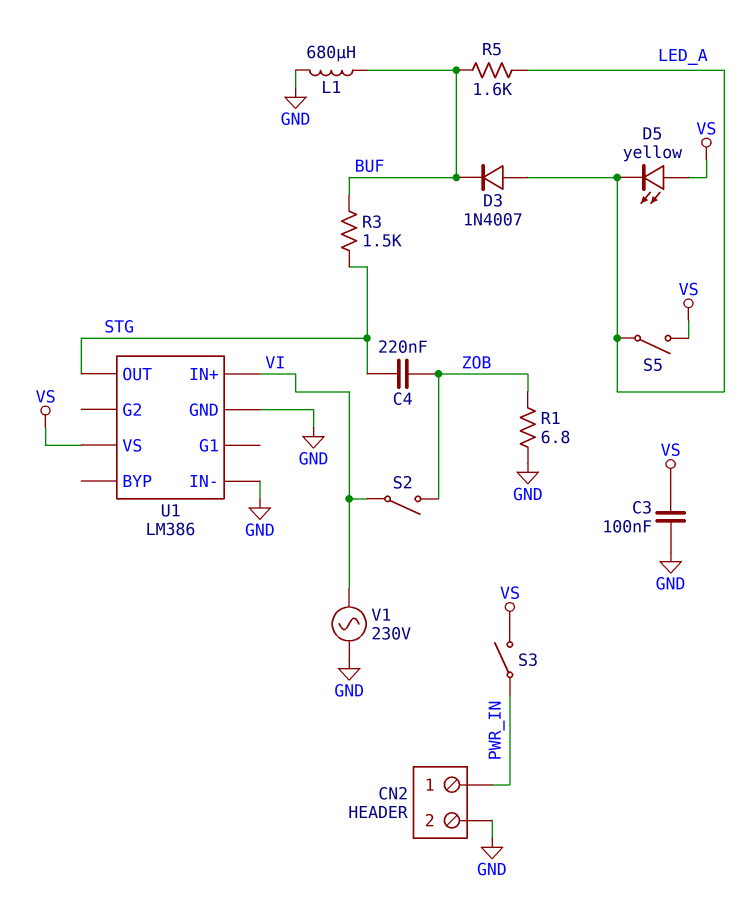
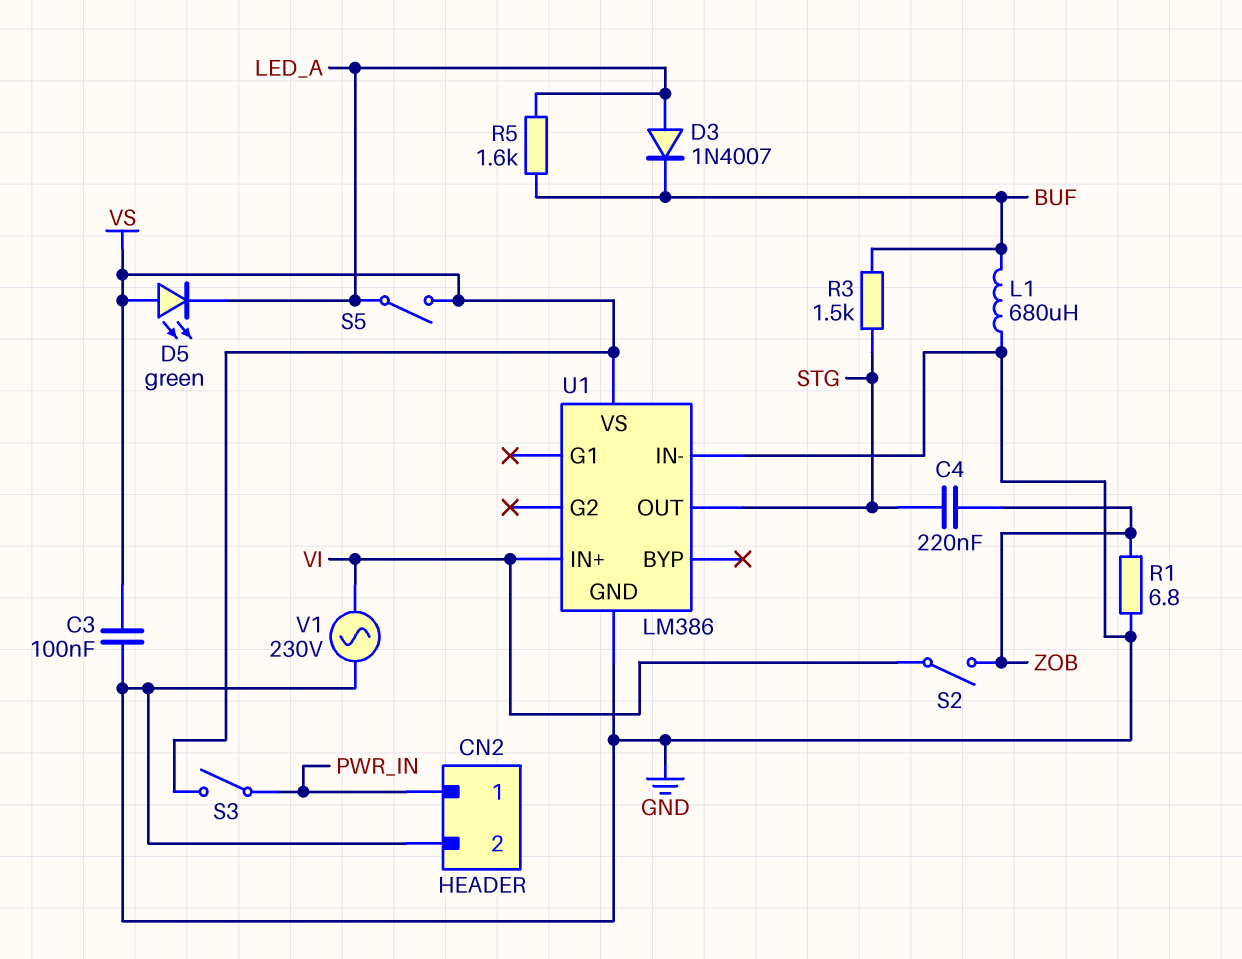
D5: LED yellow (A VS, K LED_A) -> LED green (A VS, K LED_A)

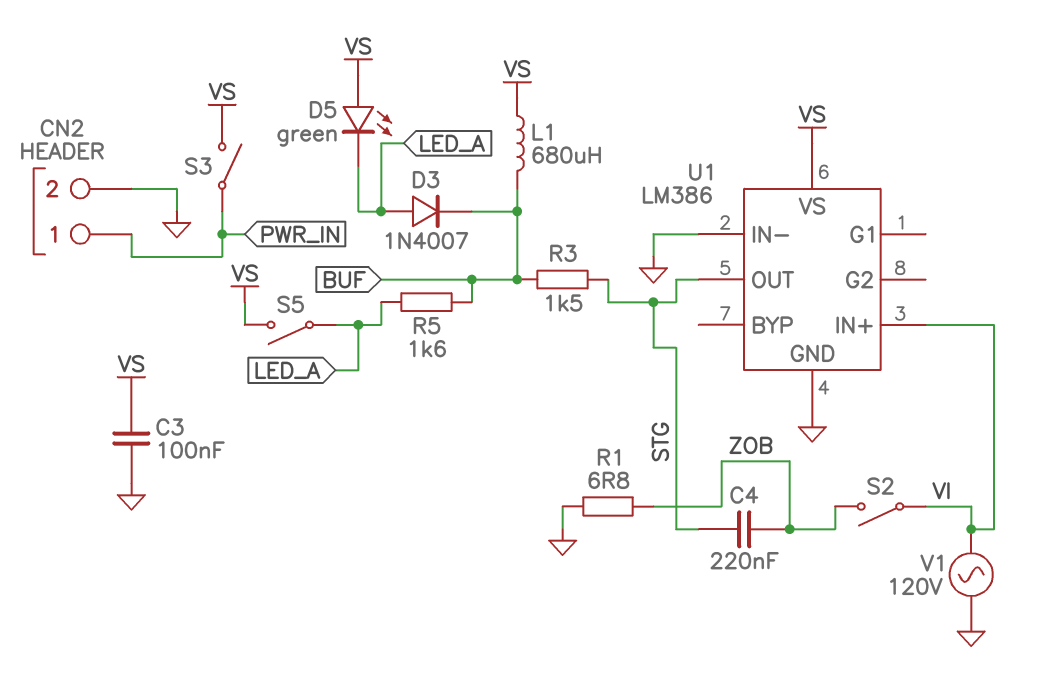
L1: 680uH (BUF, GND) -> 680uH (BUF, VS)
V1: AC 230V (GND, VI) -> AC 120V (GND, VI)

